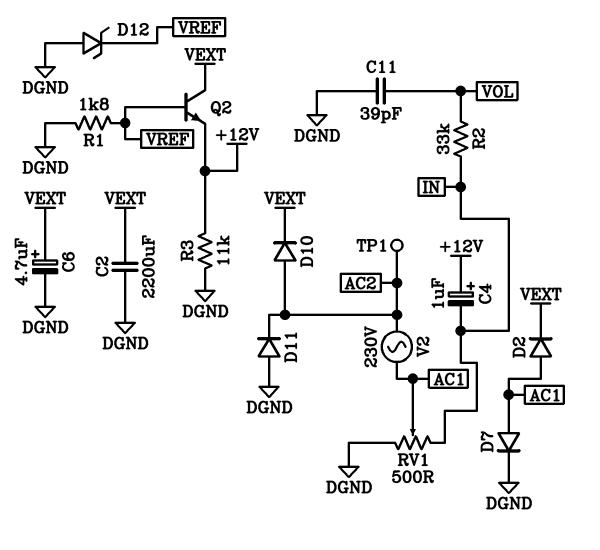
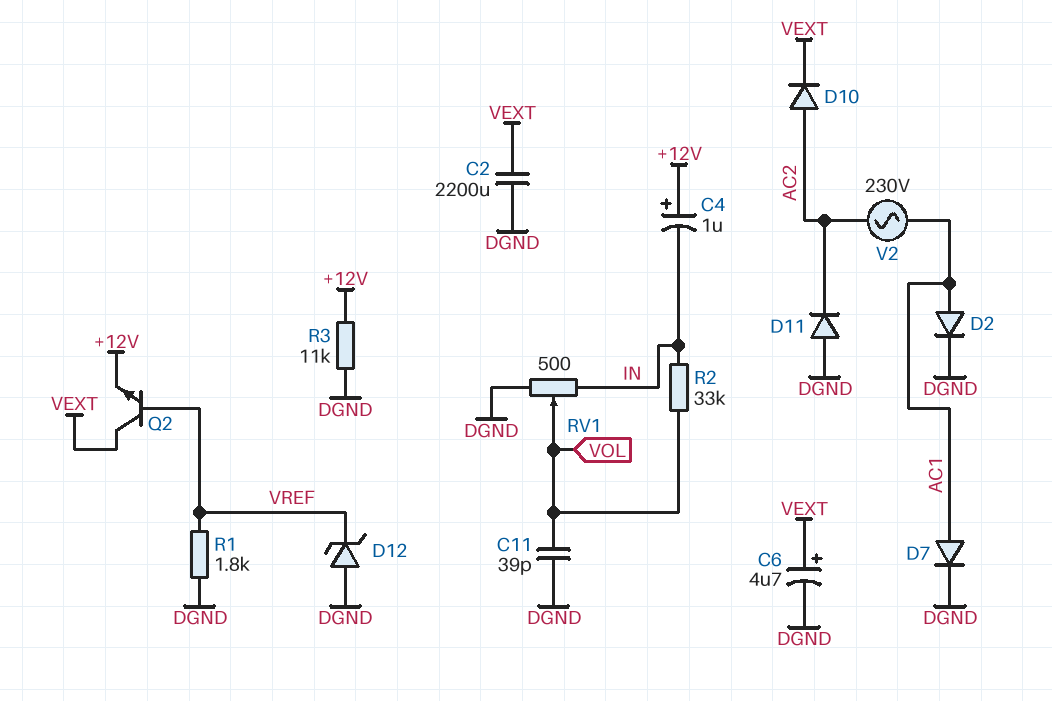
D2: diode (A AC1, K VEXT) -> diode (A AC1, K DGND)
RV1: 500 (DGND, IN, wiper AC1) -> 500 (DGND, IN, wiper VOL)
TP1: test point (AC2) -> none

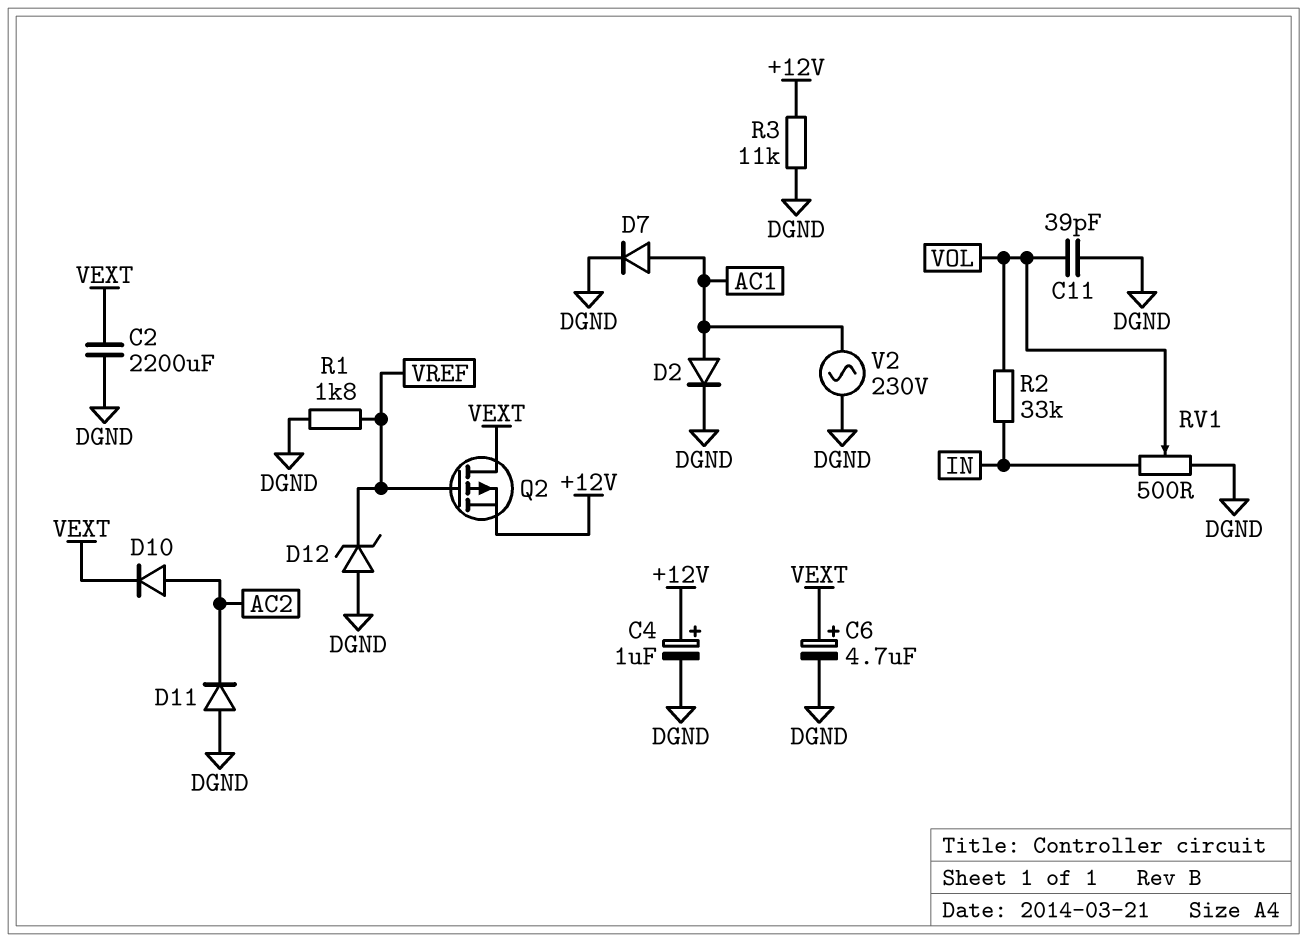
C4: 1uF (plus +12V, minus IN) -> 1uF (plus +12V, minus DGND)
Q2: NPN (B VREF, C VEXT, E +12V) -> PMOS (G VREF, D VEXT, S +12V)
V2: AC 230V (AC1, AC2) -> AC 230V (AC1, DGND)

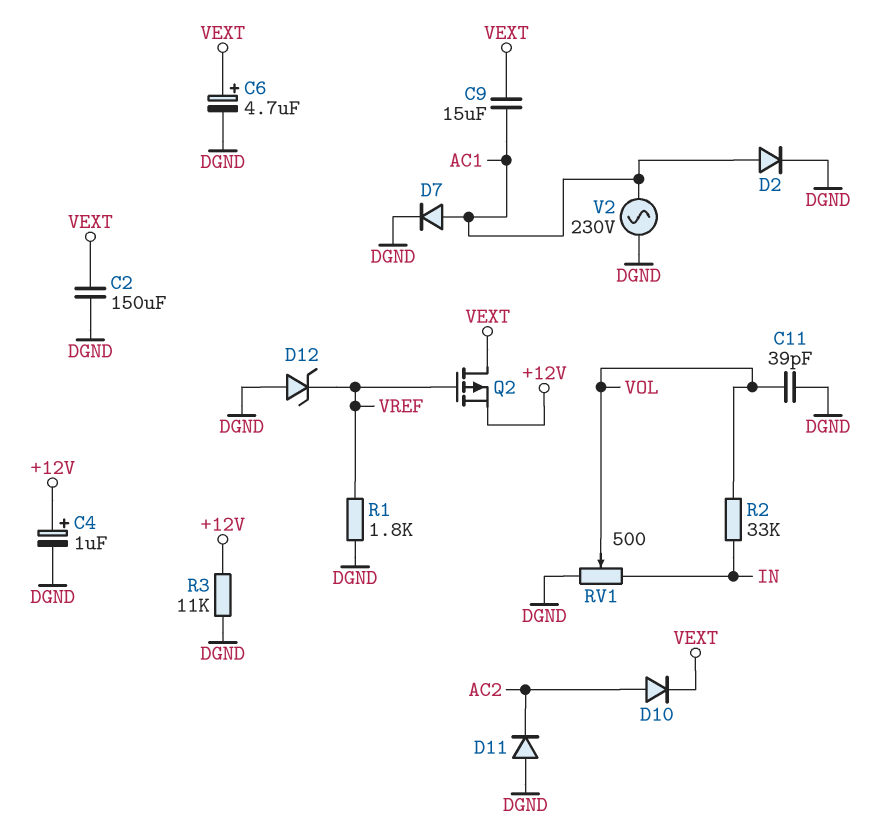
C2: 2200uF (DGND, VEXT) -> 150uF (DGND, VEXT)
C9: none -> 15uF (AC1, VEXT)

